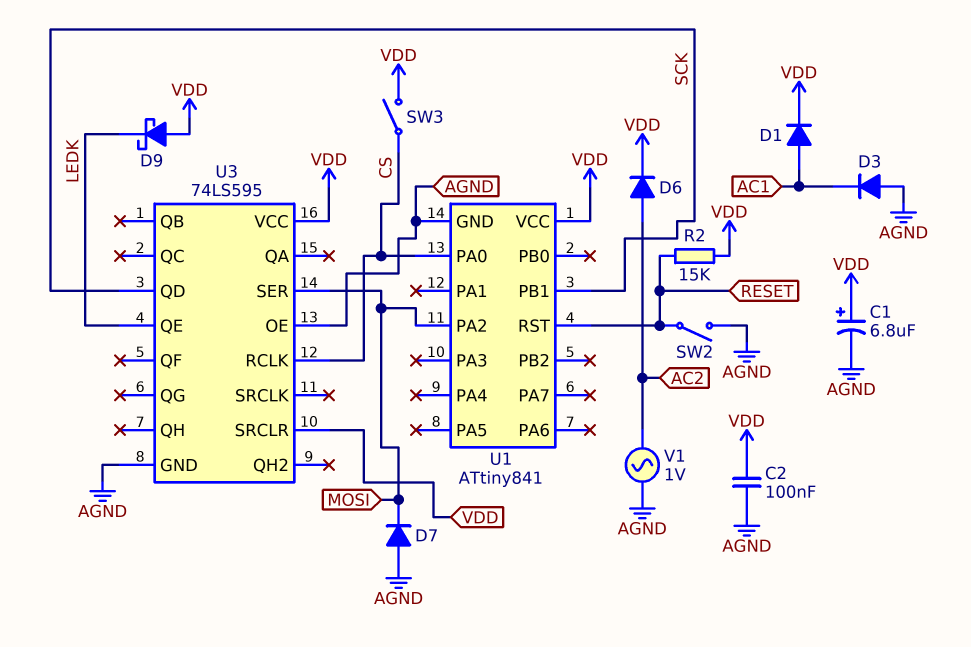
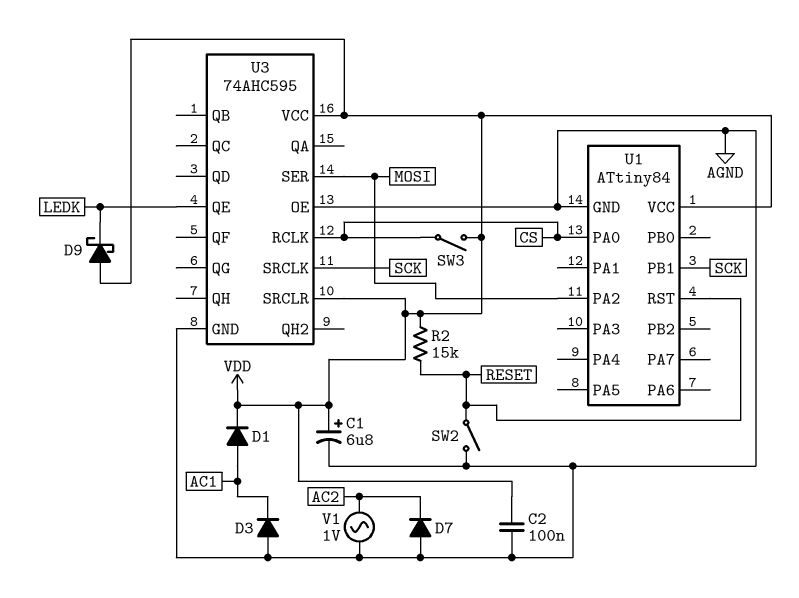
D6: diode (A AC2, K VDD) -> none
D7: diode (A AGND, K MOSI) -> diode (A AGND, K AC2)
U1: ATtiny841 -> ATtiny84
U3: 74LS595 -> 74AHC595
U3 pin QD: SCK -> none
U3 pin SRCLK: none -> SCK

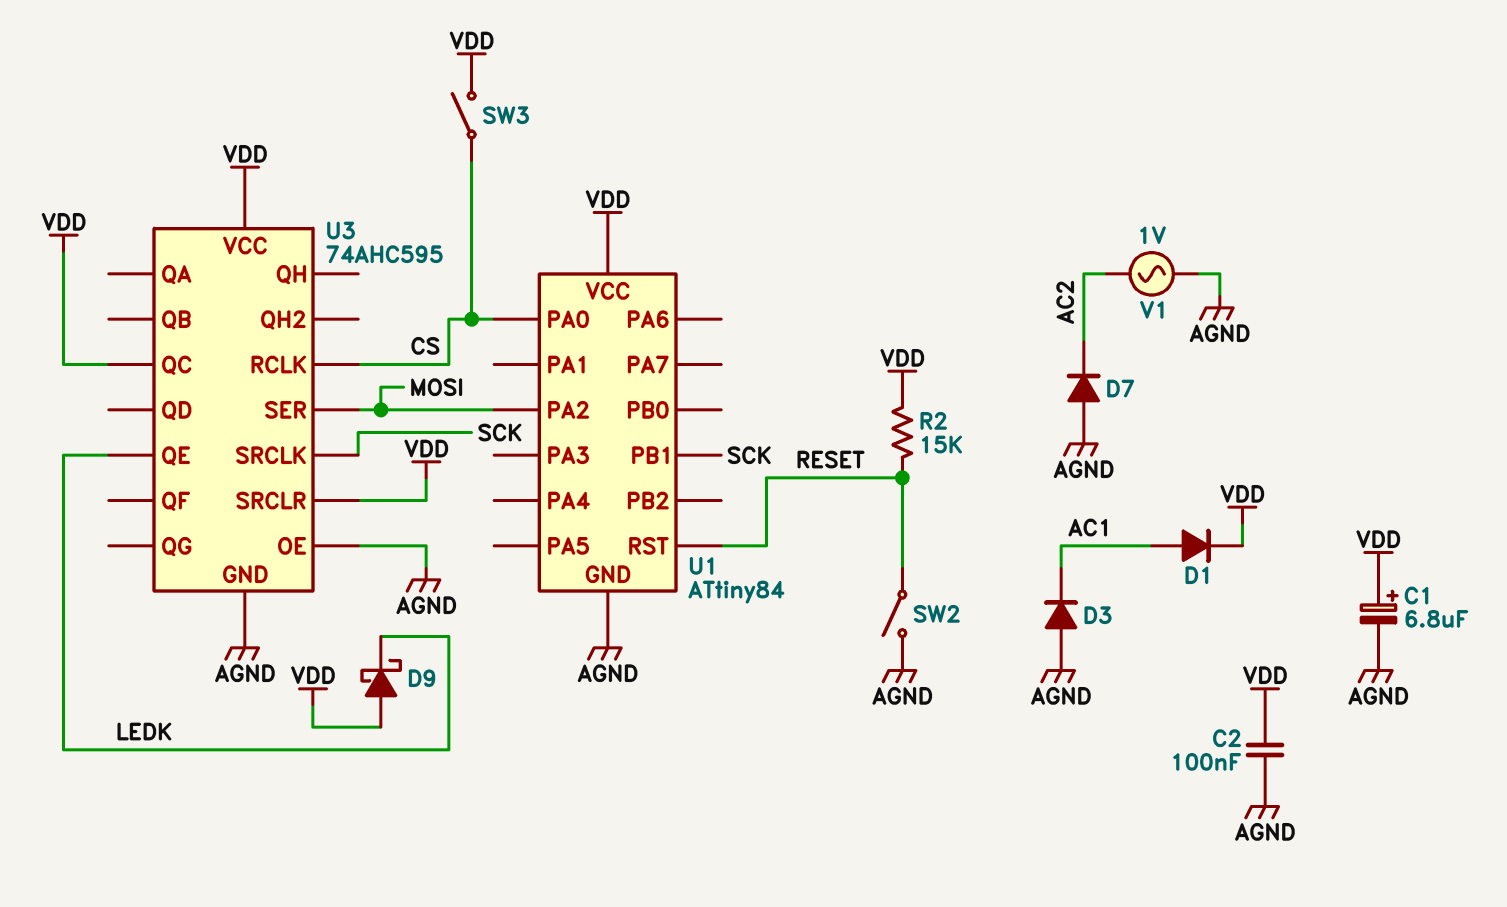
U3 pin QC: none -> VDD

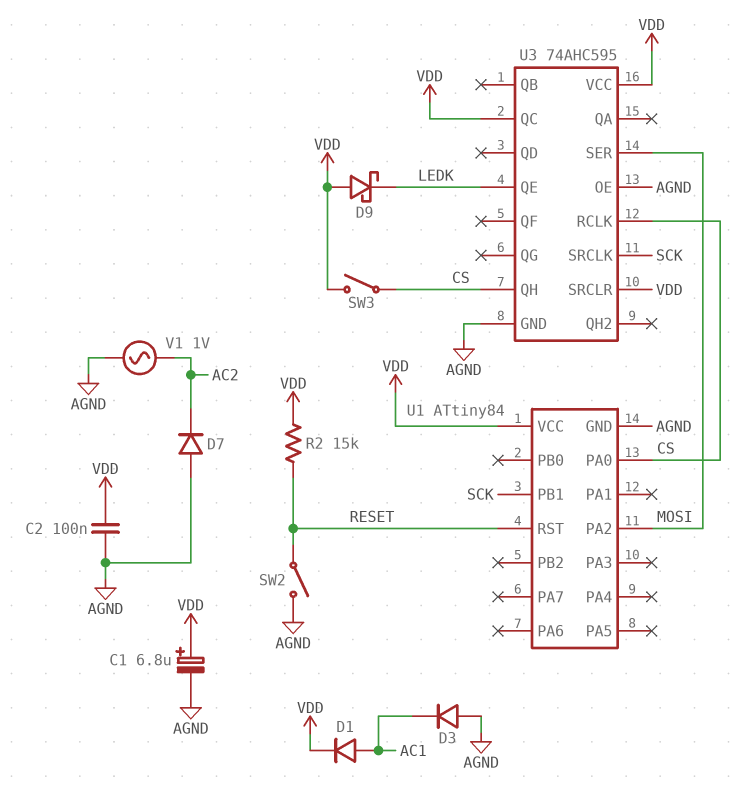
U3 pin QH: none -> CS

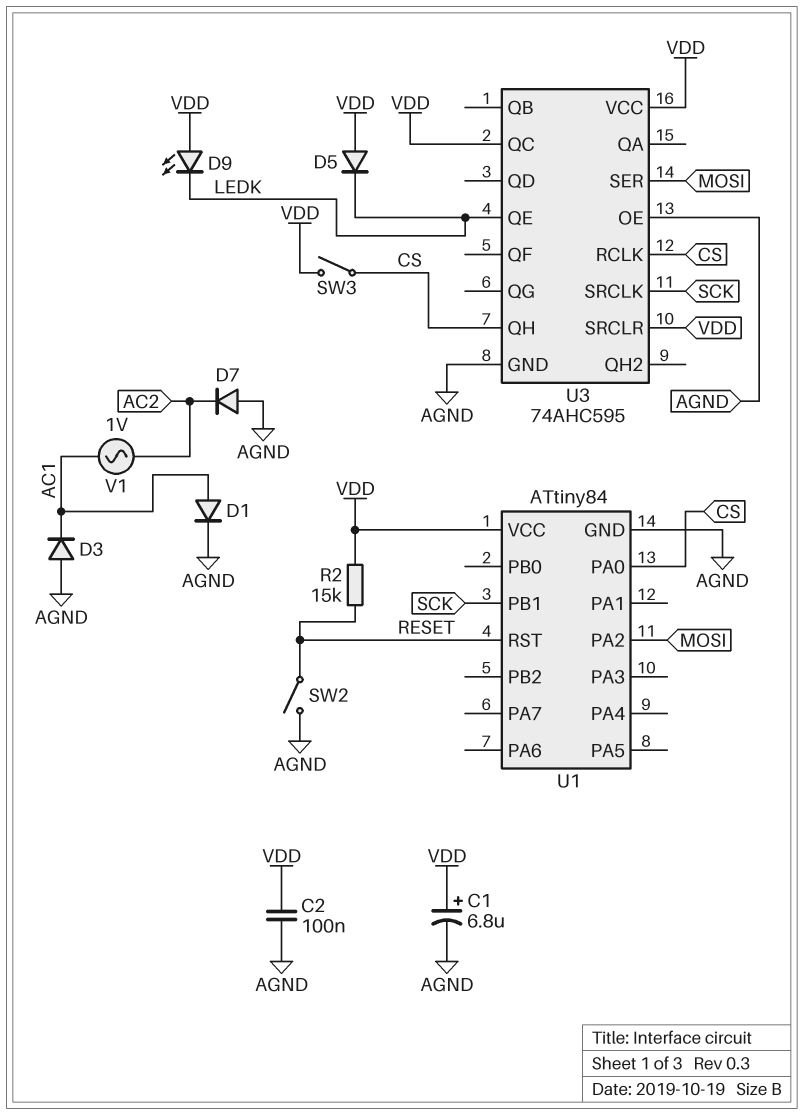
D1: diode (A AC1, K VDD) -> diode (A AC1, K AGND)
D5: none -> diode (A VDD, K LEDK)
D9: schottky (A VDD, K LEDK) -> LED (A VDD, K LEDK)
V1: AC 1V (AC2, AGND) -> AC 1V (AC1, AC2)

